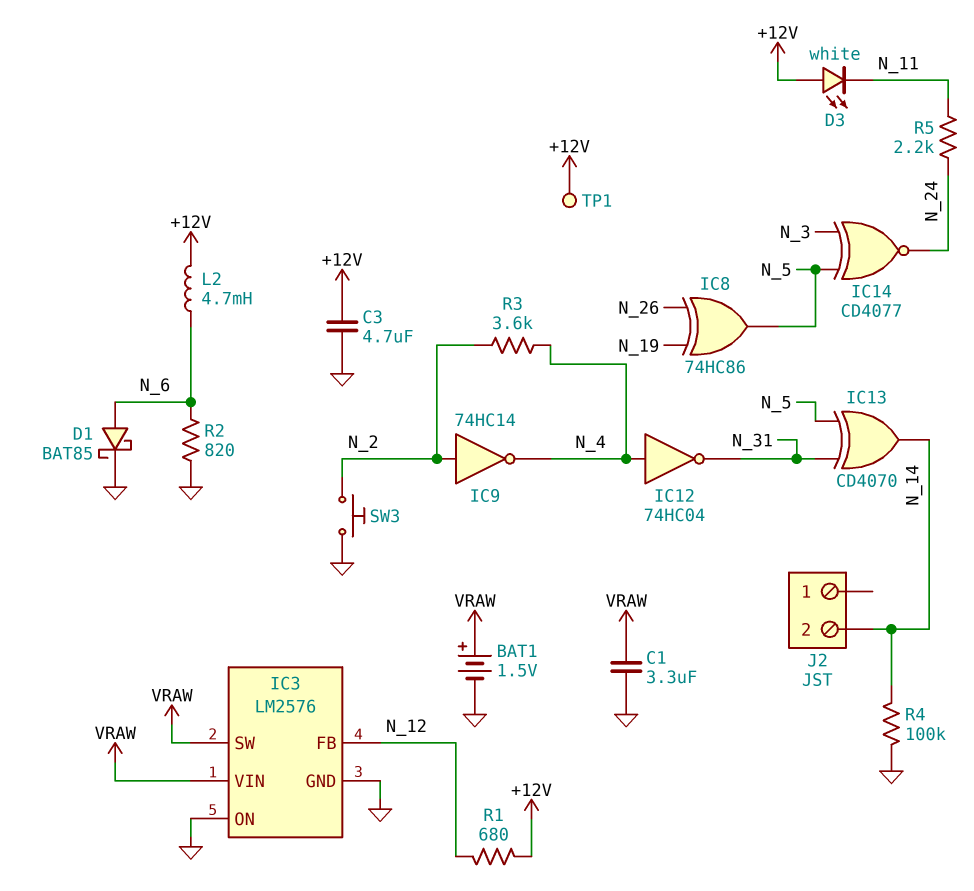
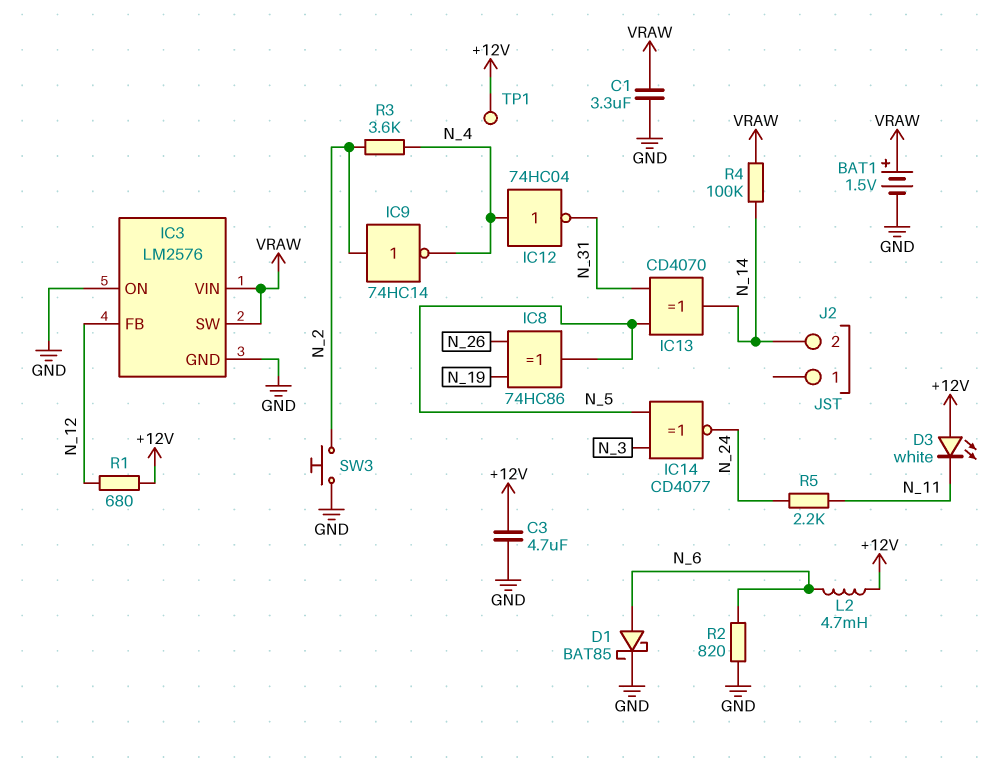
R4: 100k (GND, N_14) -> 100k (N_14, VRAW)

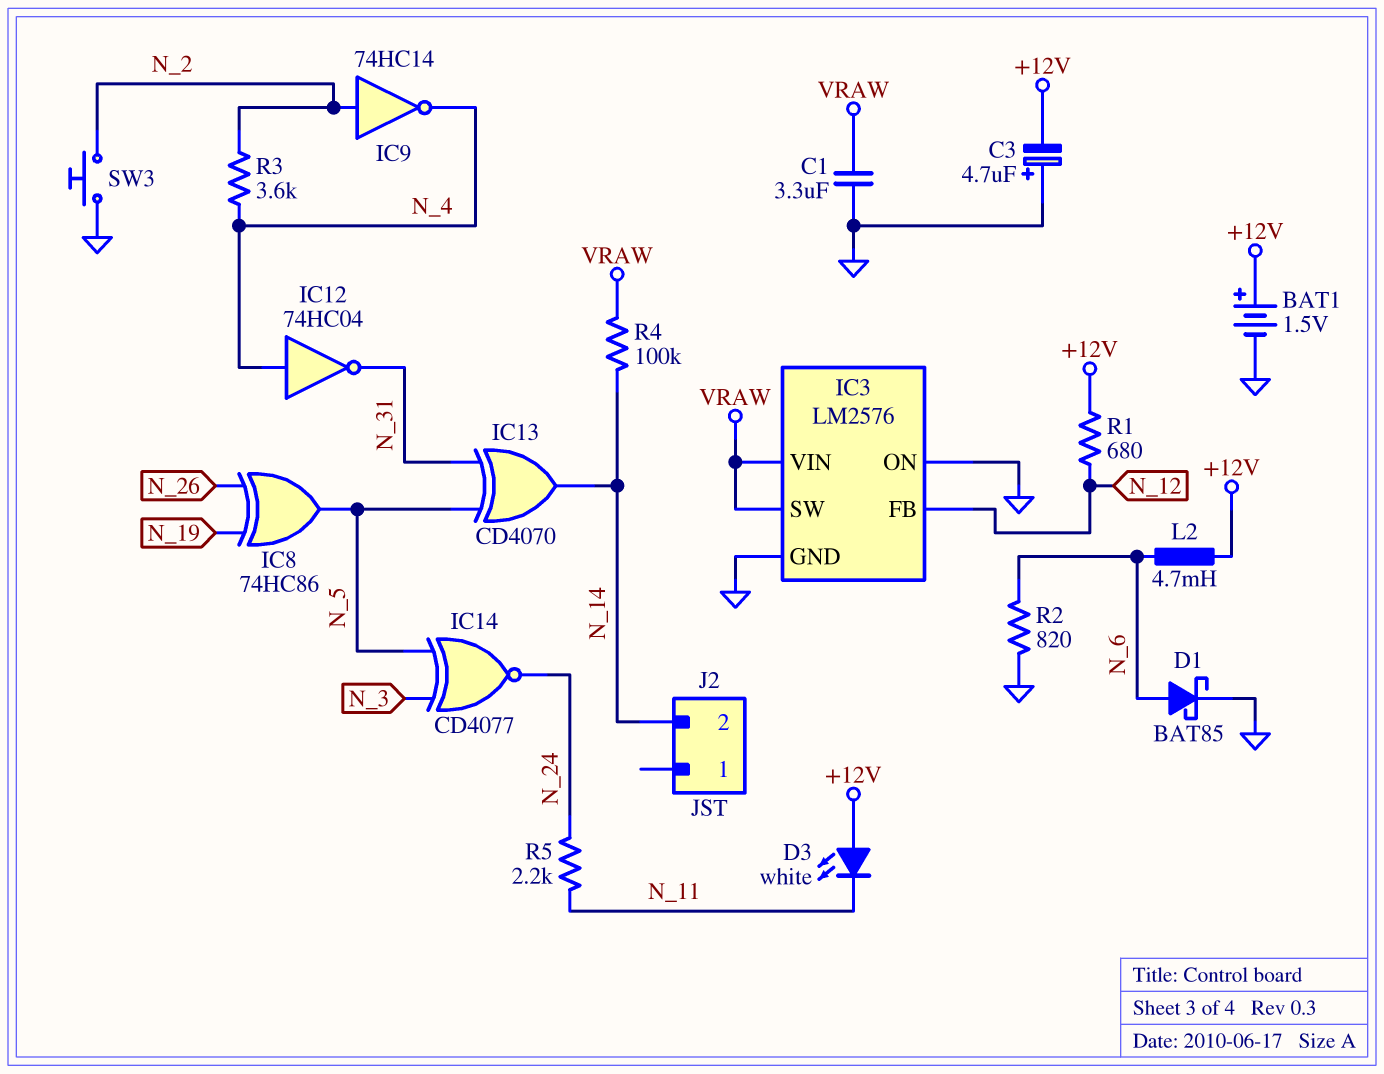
BAT1: 1.5V (plus VRAW, minus GND) -> 1.5V (plus +12V, minus GND)
C3: 4.7uF (+12V, GND) -> 4.7uF (plus GND, minus +12V)
TP1: test point (+12V) -> none

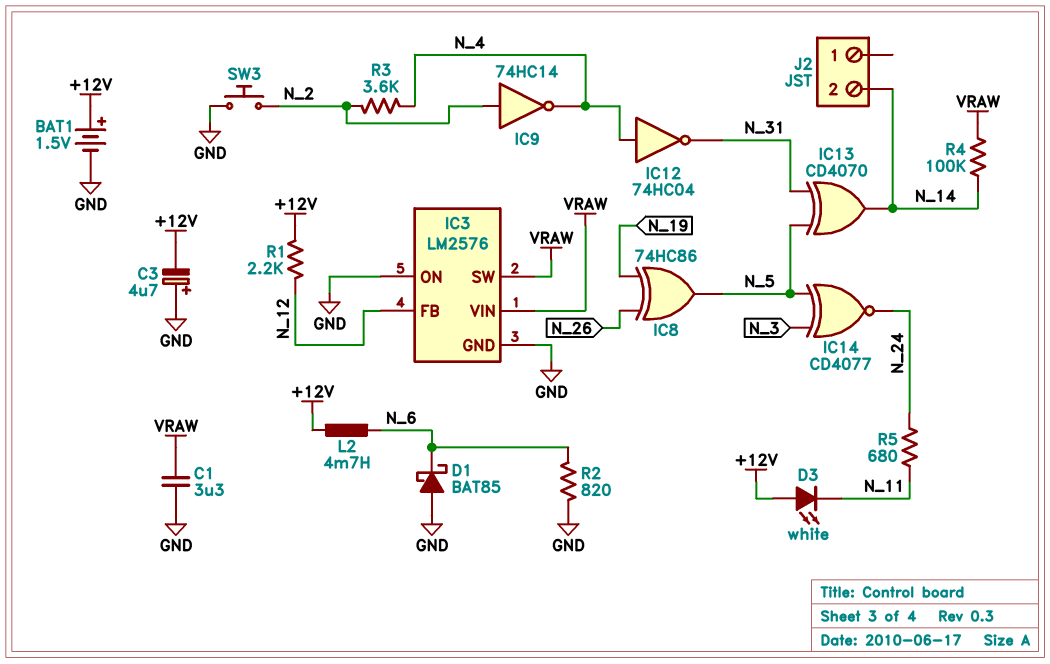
D1: schottky BAT85 (A N_6, K GND) -> schottky BAT85 (A GND, K N_6)
R1: 680 (+12V, N_12) -> 2.2k (+12V, N_12)
R5: 2.2k (N_11, N_24) -> 680 (N_11, N_24)

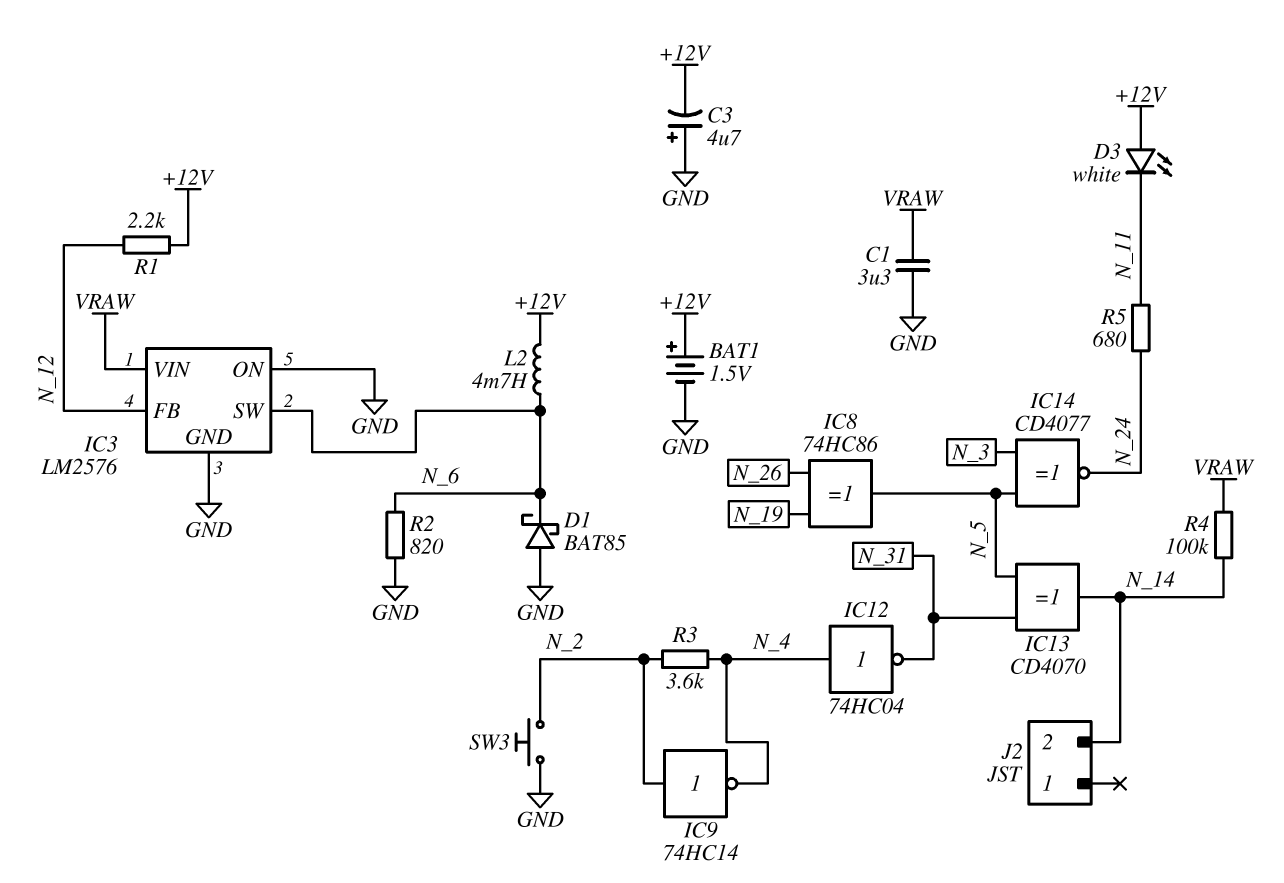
IC3 pin SW: VRAW -> N_6

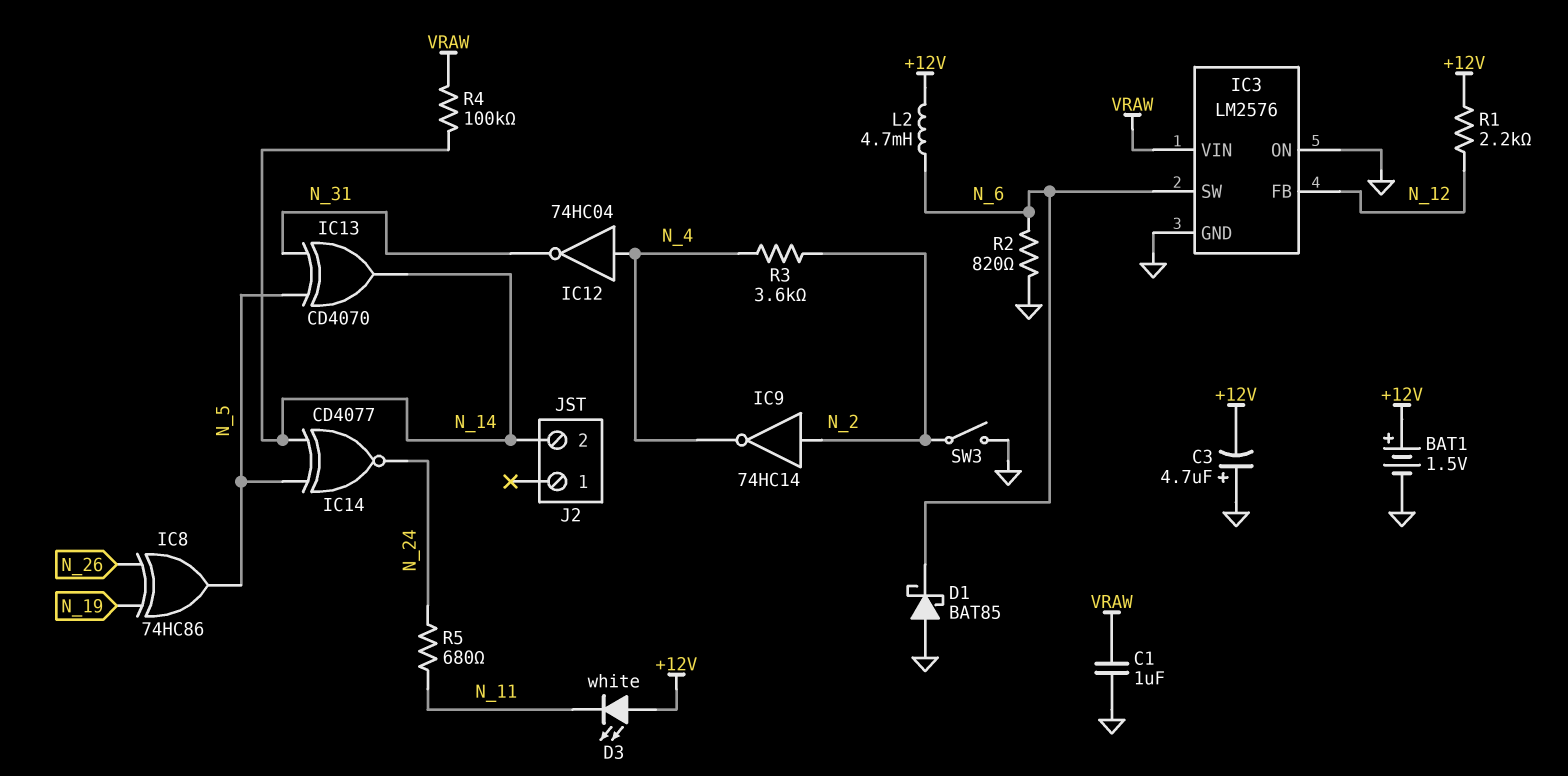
C1: 3.3uF (GND, VRAW) -> 1uF (GND, VRAW)
IC14: XNOR CD4077 (in N_3, in N_5, out N_24) -> XNOR CD4077 (in N_5, in N_14, out N_24)
SW3: button (GND, N_2) -> switch (GND, N_2)

